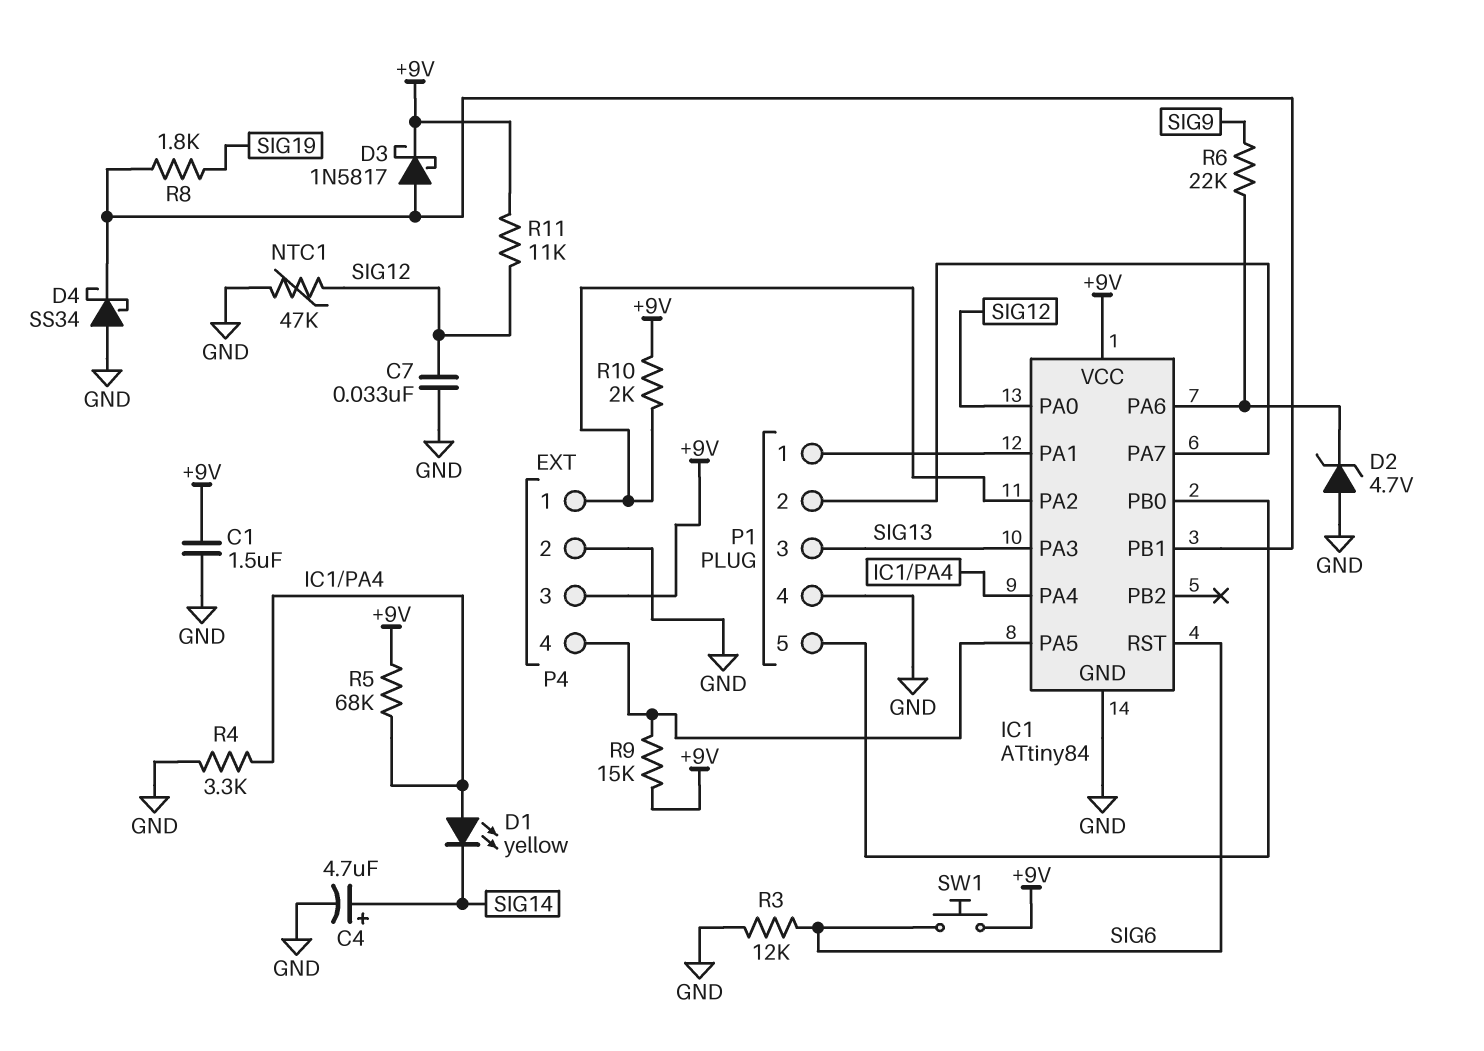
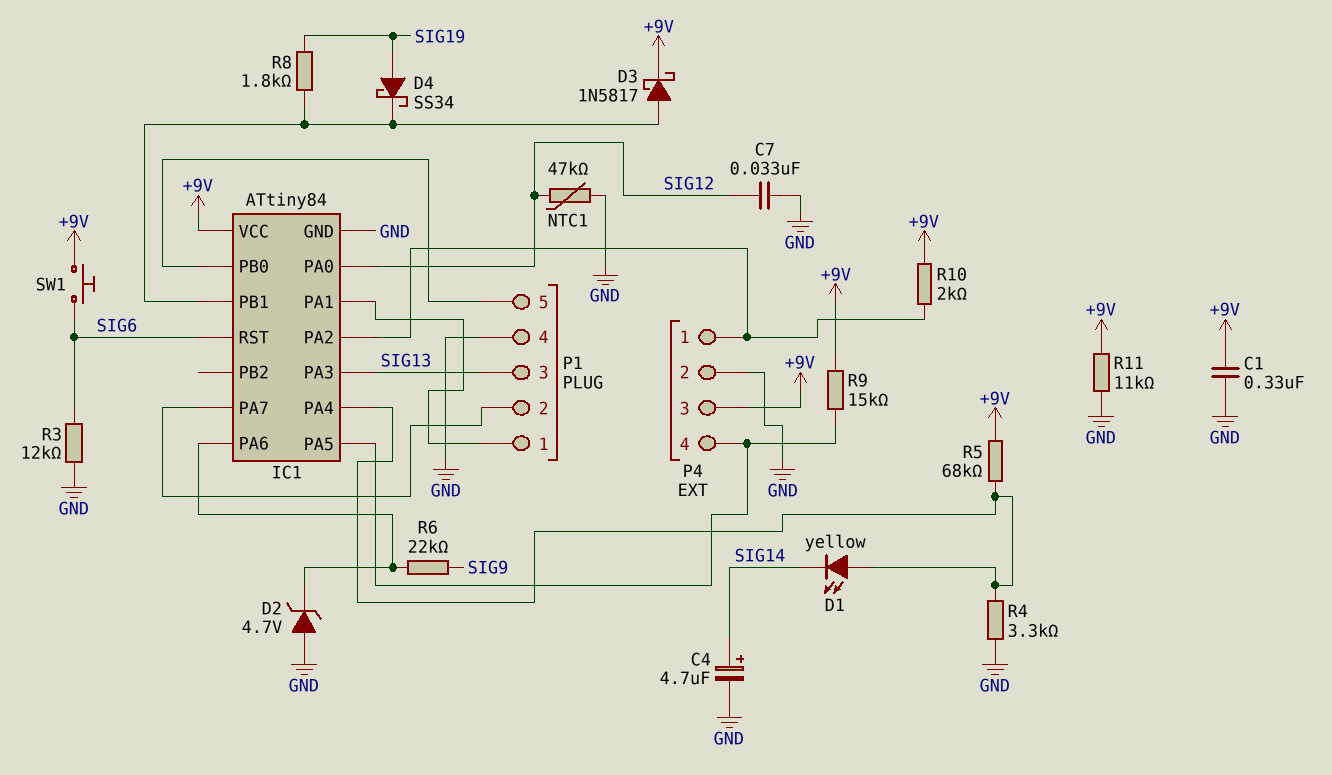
C1: 1.5uF (+9V, GND) -> 330nF (+9V, GND)
D4: schottky SS34 (A GND, K IC1/PB1) -> schottky SS34 (A SIG19, K IC1/PB1)
R11: 11k (+9V, SIG12) -> 11k (+9V, GND)

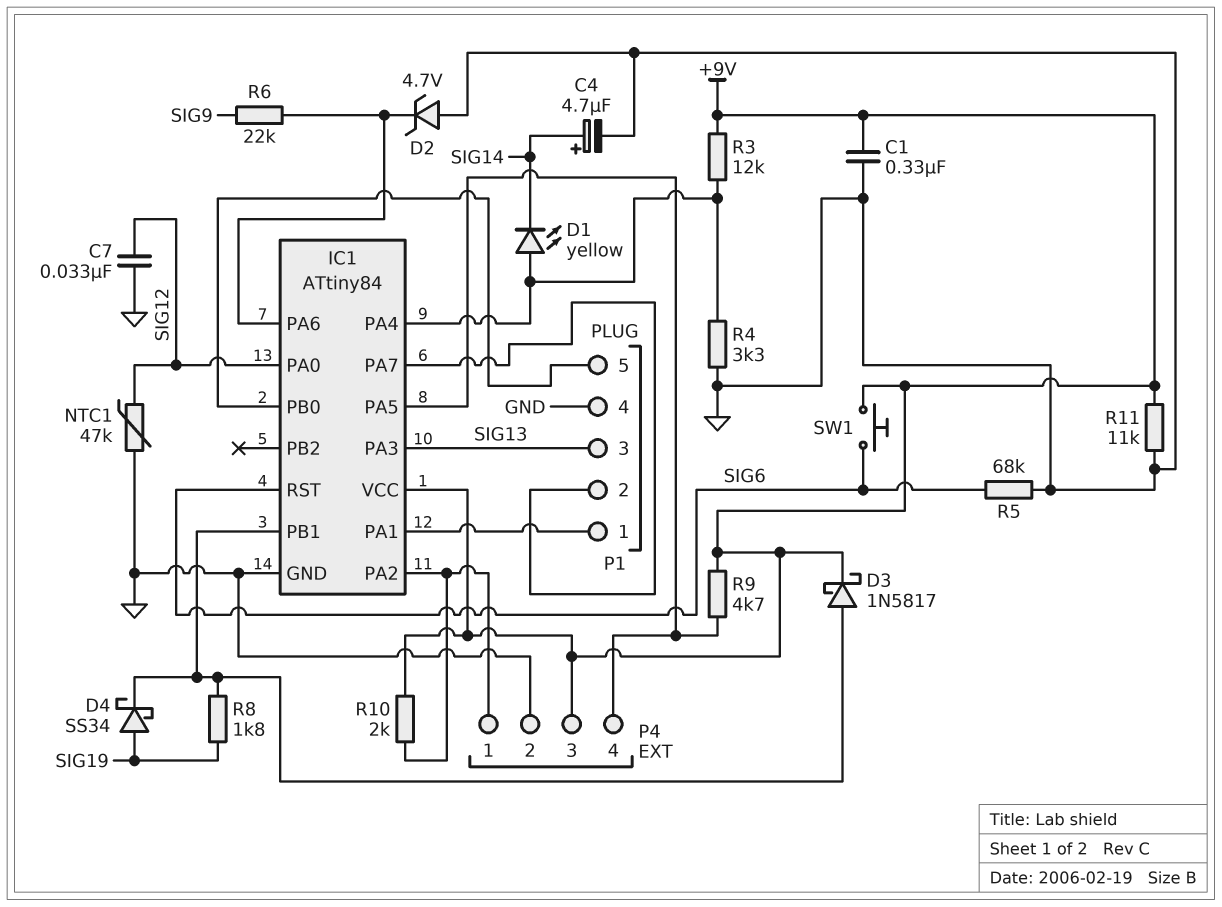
R3: 12k (GND, SIG6) -> 12k (+9V, IC1/PA4)
R5: 68k (+9V, IC1/PA4) -> 68k (GND, SIG6)
R9: 15k (+9V, IC1/PA5) -> 4.7k (+9V, IC1/PA5)

